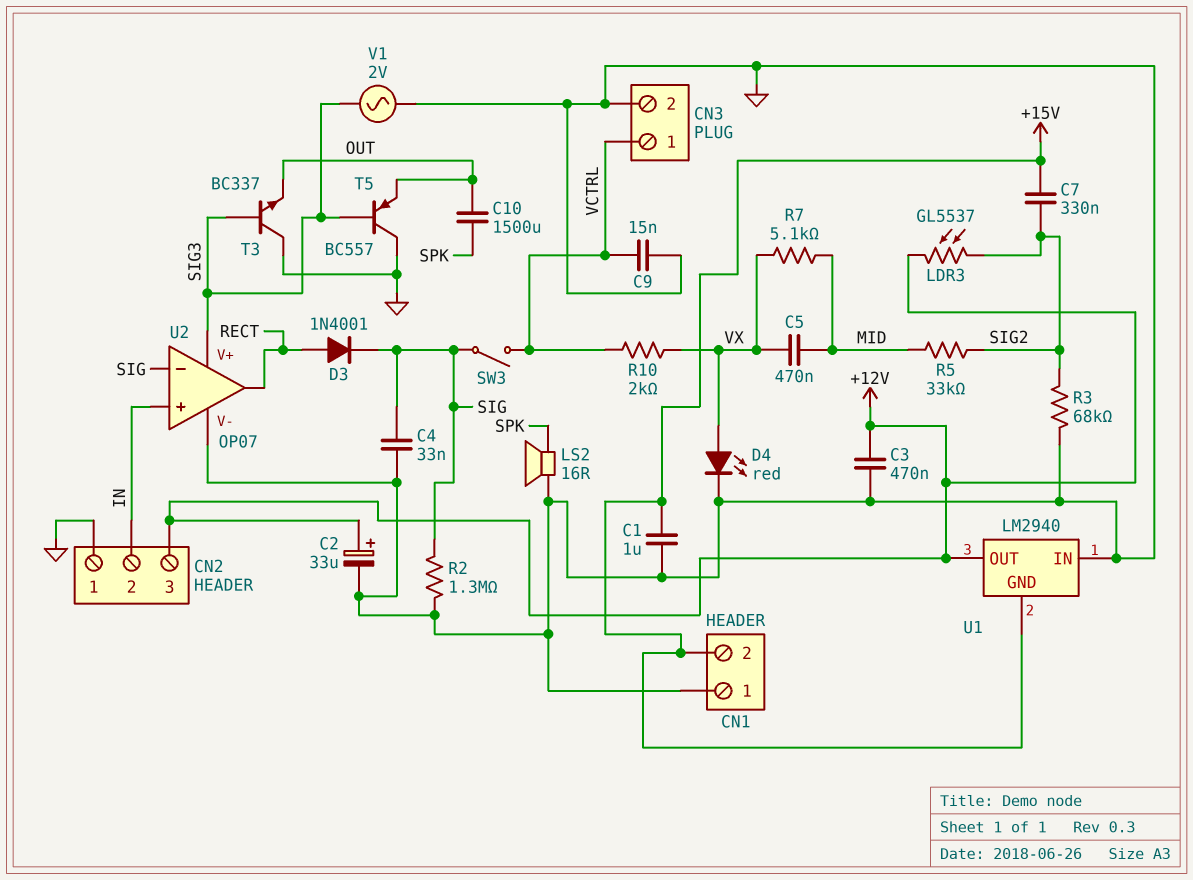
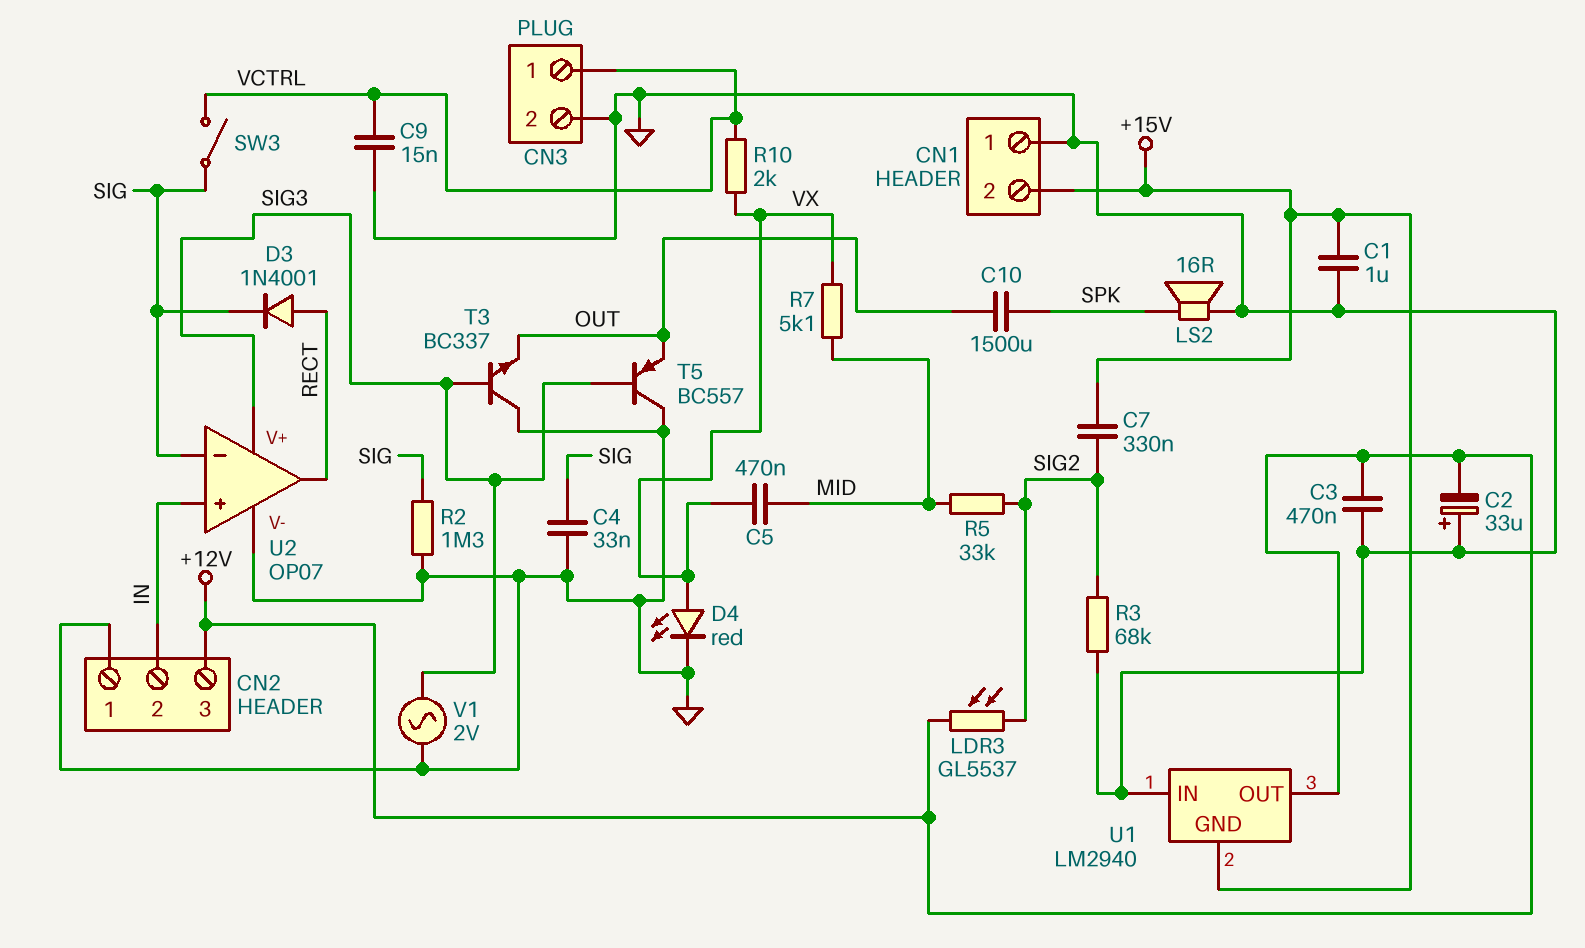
C2: 33uF (plus +12V, minus GND) -> 33uF (plus GND, minus +12V)

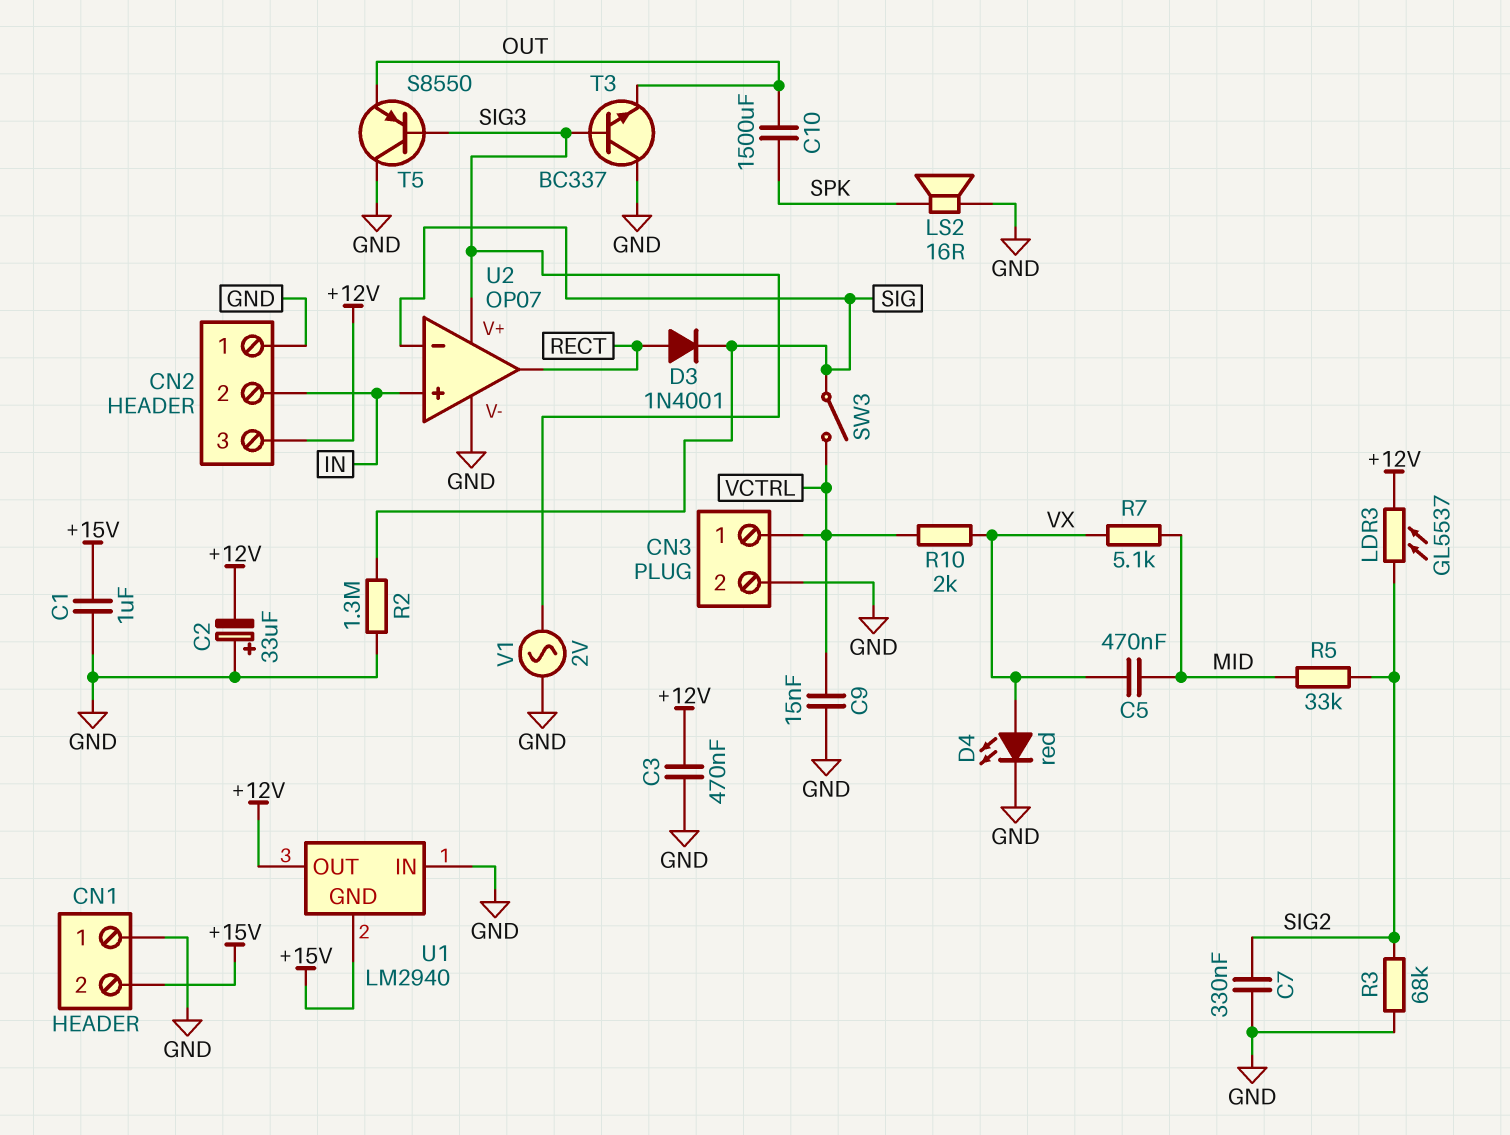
C4: 33nF (GND, SIG) -> none
C7: 330nF (+15V, SIG2) -> 330nF (GND, SIG2)
T5: PNP BC557 (B SIG3, C GND, E OUT) -> PNP S8550 (B SIG3, C GND, E OUT)

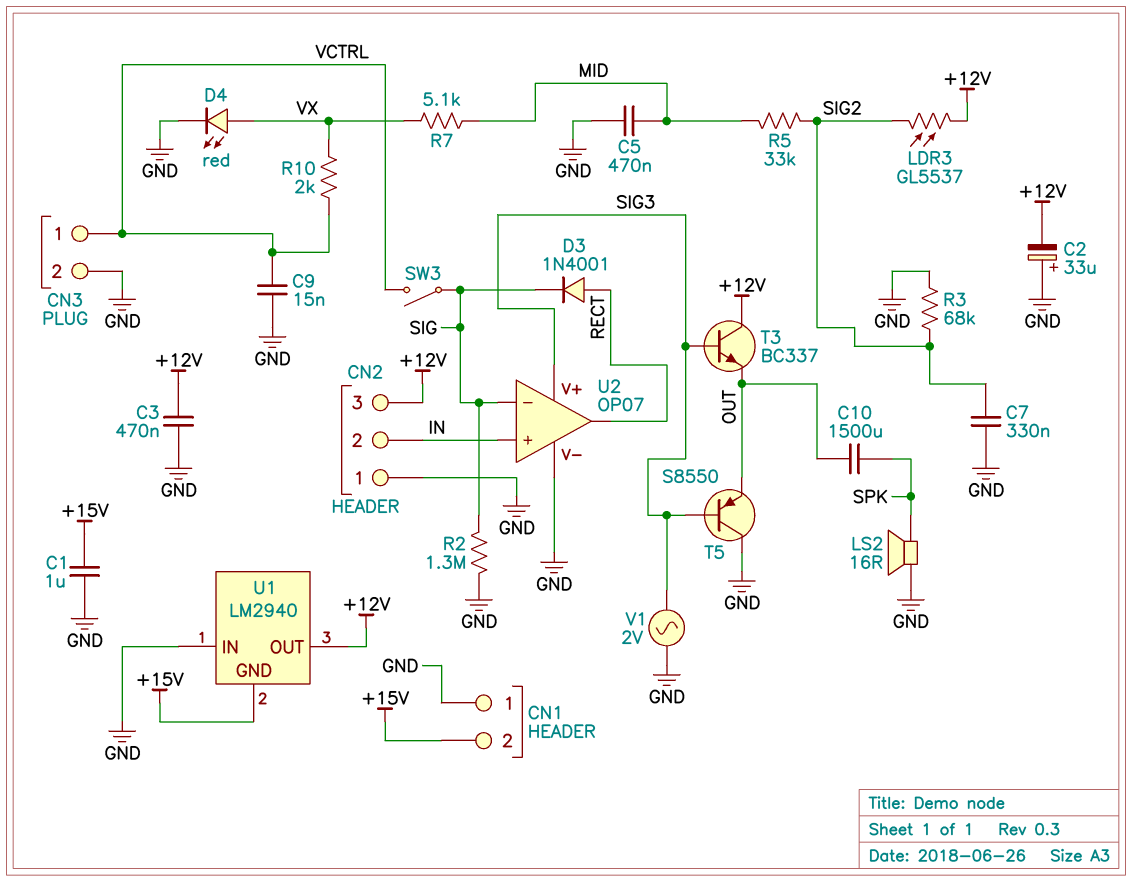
C5: 470nF (MID, VX) -> 470nF (GND, MID)
T3: NPN BC337 (B SIG3, C GND, E OUT) -> NPN BC337 (B SIG3, C +12V, E OUT)

